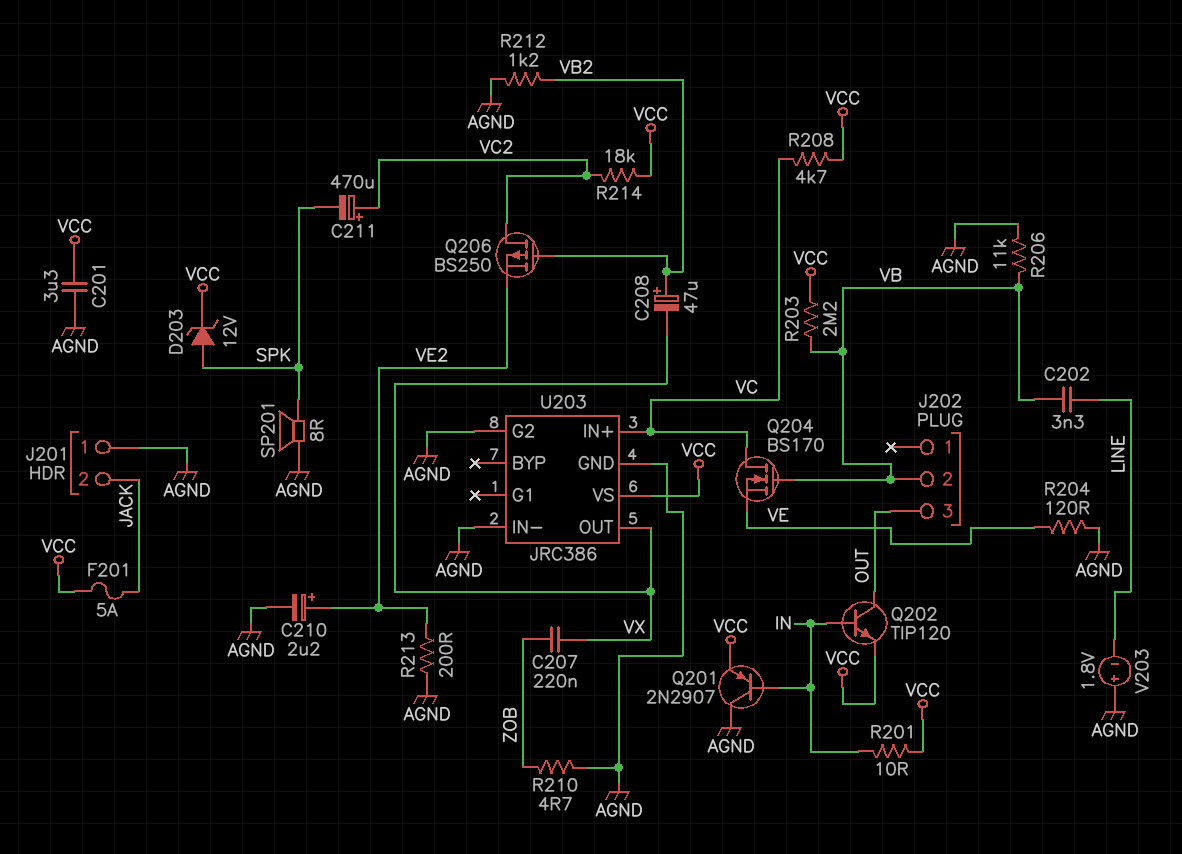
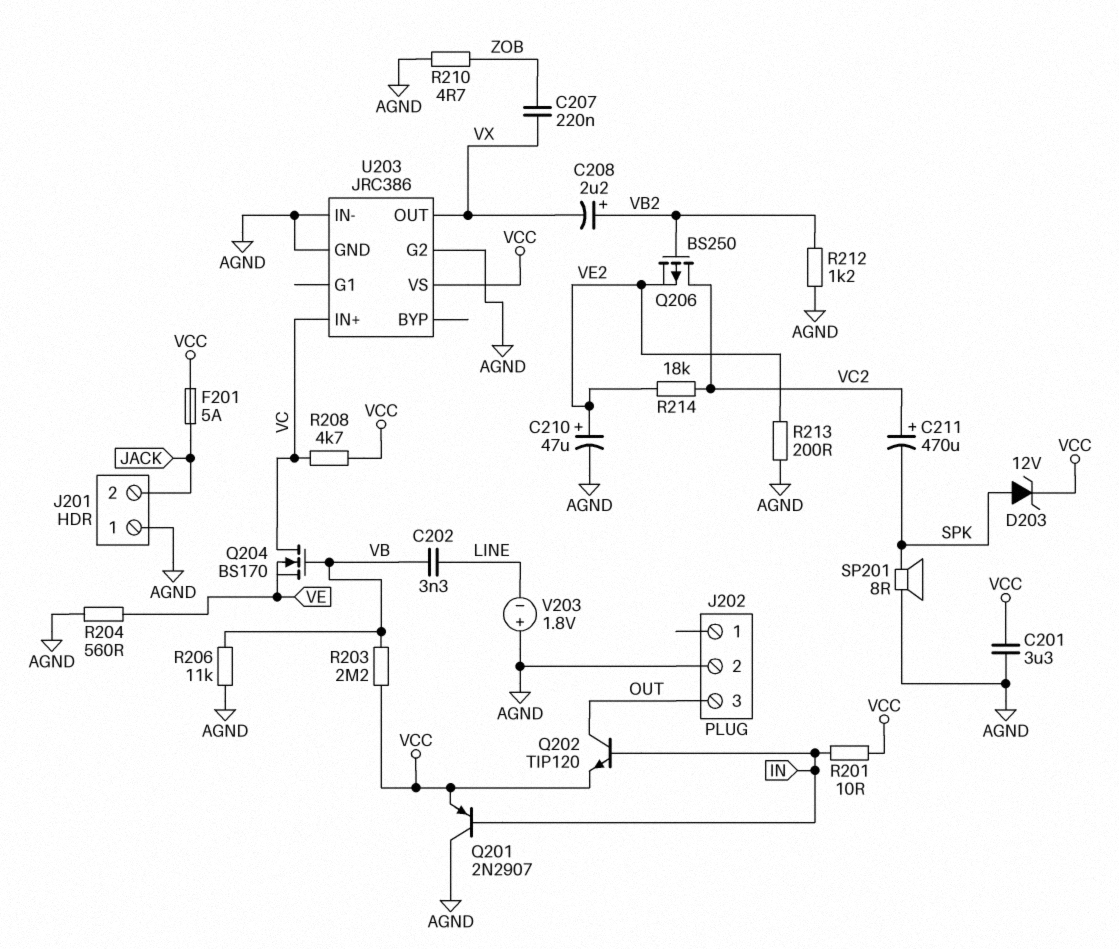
C208: 47uF (plus VB2, minus VX) -> 2.2uF (plus VB2, minus VX)
C210: 2.2uF (plus VE2, minus AGND) -> 47uF (plus VE2, minus AGND)
J202 pin 2: VB -> AGND
R204: 120 (AGND, VE) -> 560 (AGND, VE)
R214: 18k (VC2, VCC) -> 18k (VC2, VE2)

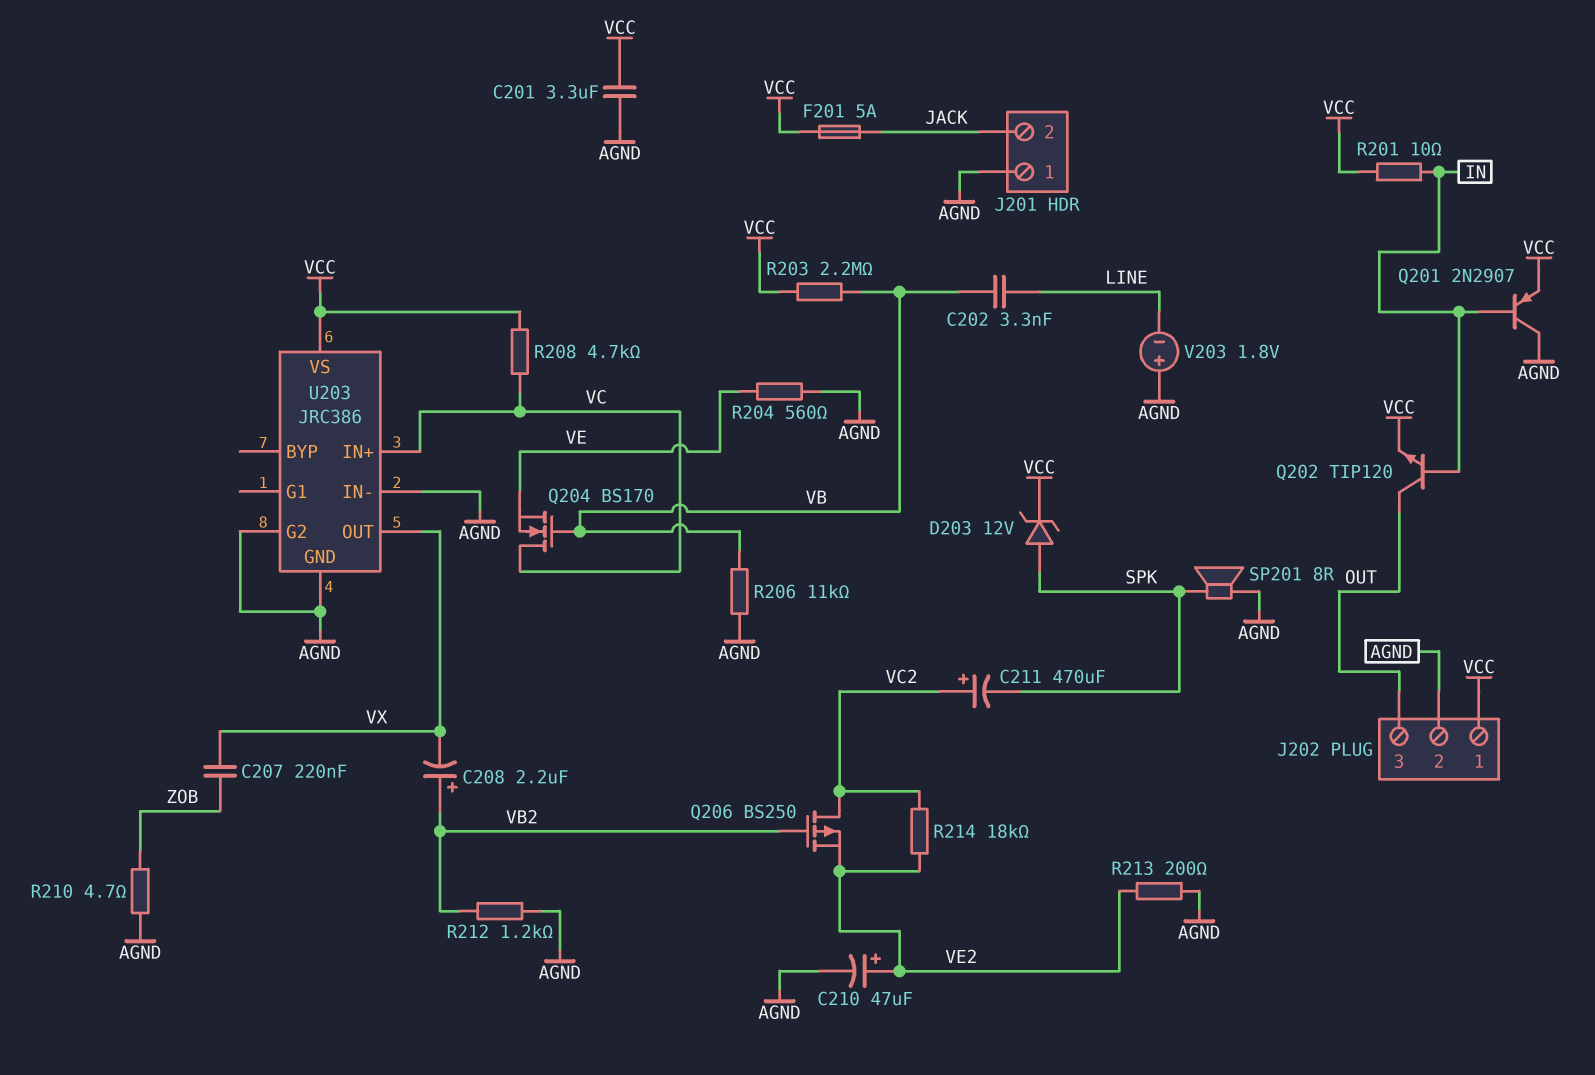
J202 pin 1: none -> VCC

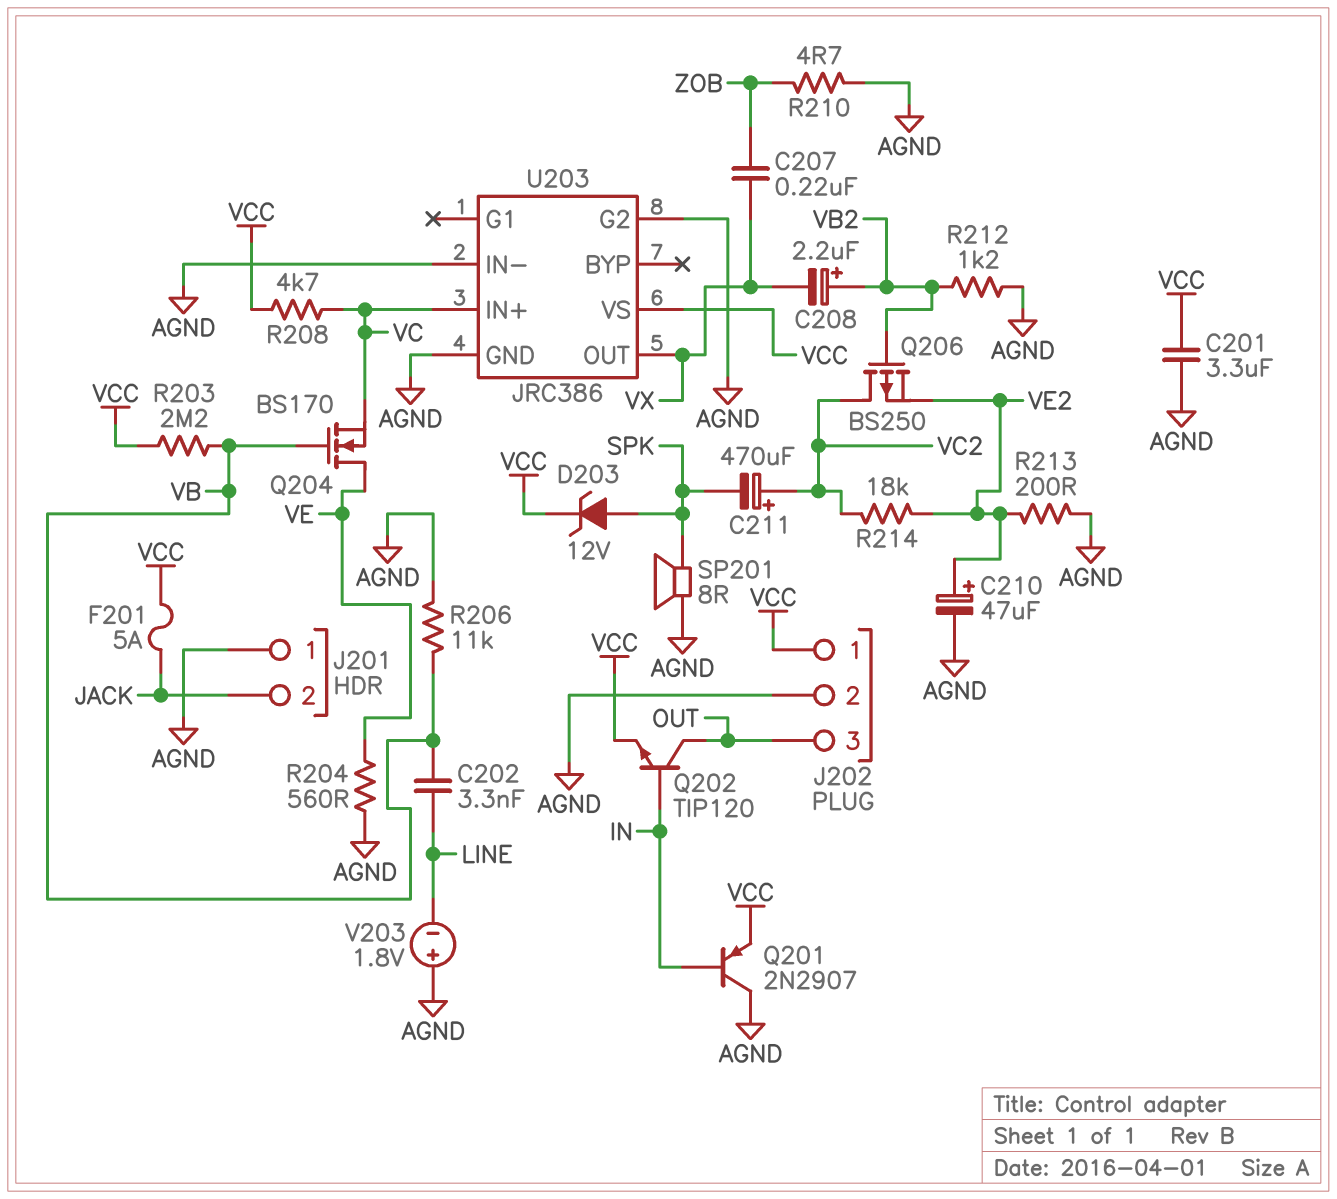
Q204: NMOS BS170 (G VB, D VC, S VE) -> NMOS BS170 (G VB, D VE, S VC)
R201: 10 (IN, VCC) -> none

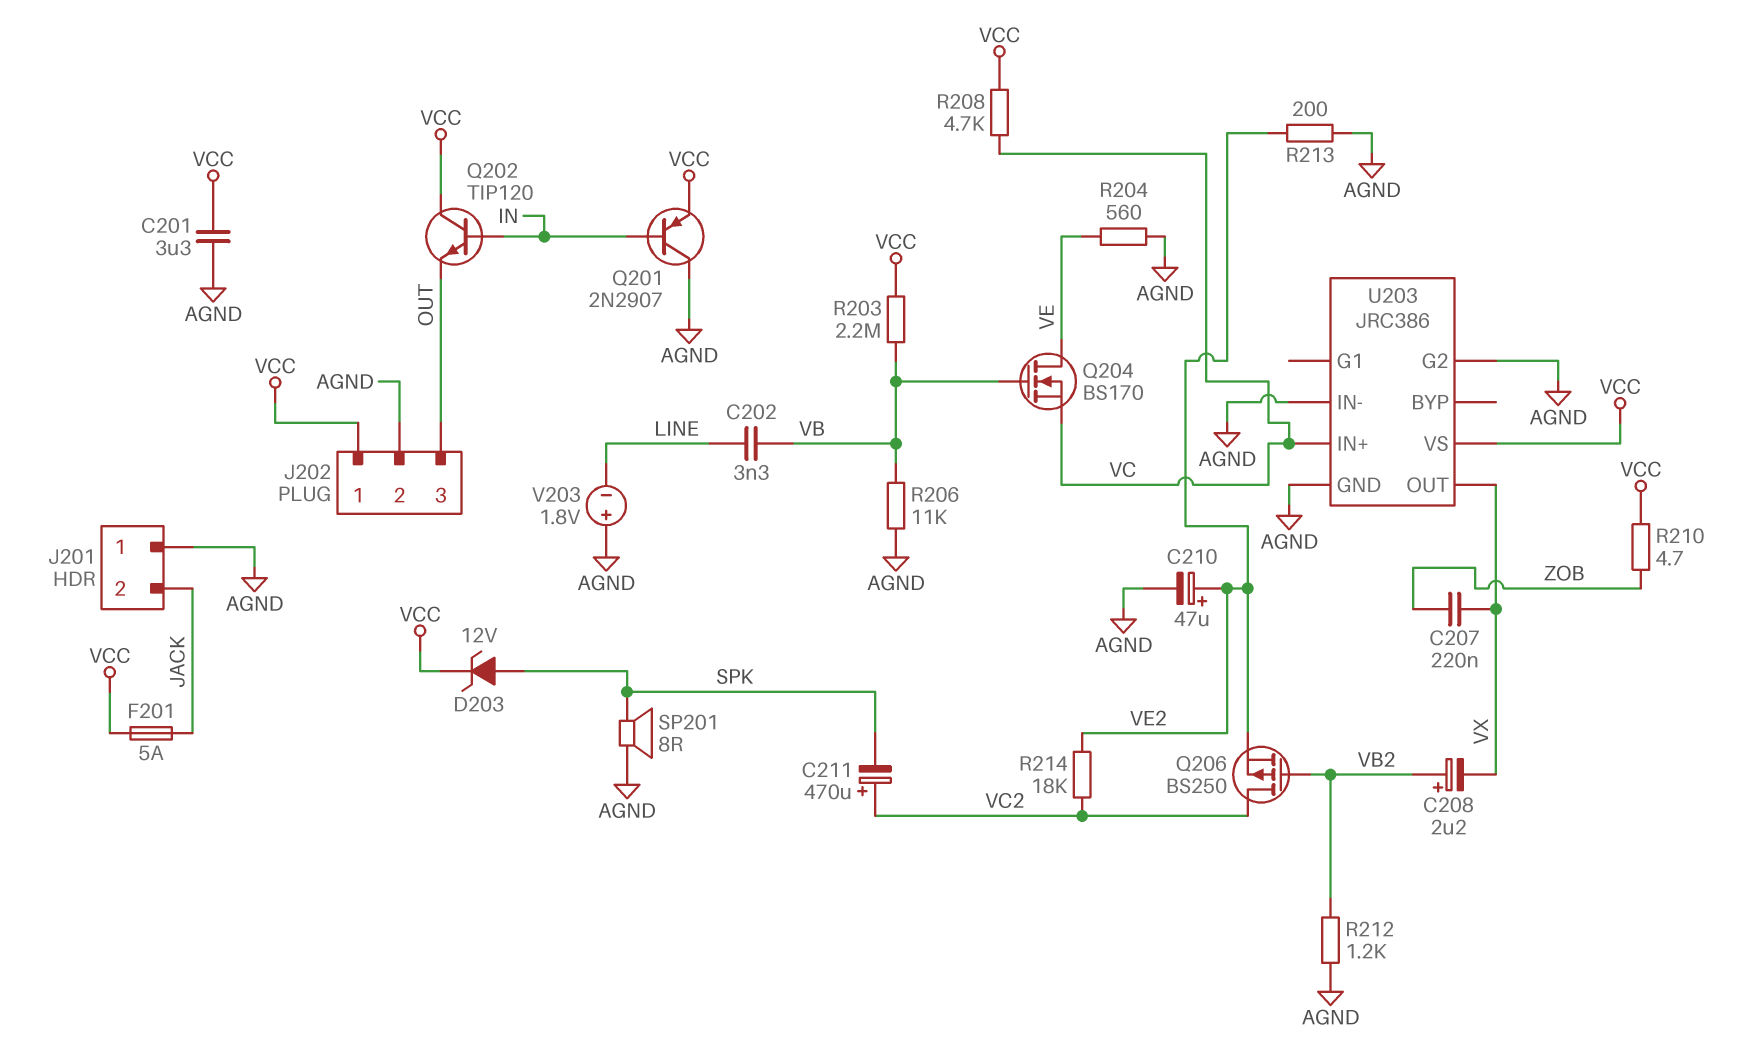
Q202: NPN TIP120 (B IN, C OUT, E VCC) -> NPN TIP120 (B IN, C VCC, E OUT)
R210: 4.7 (AGND, ZOB) -> 4.7 (VCC, ZOB)

